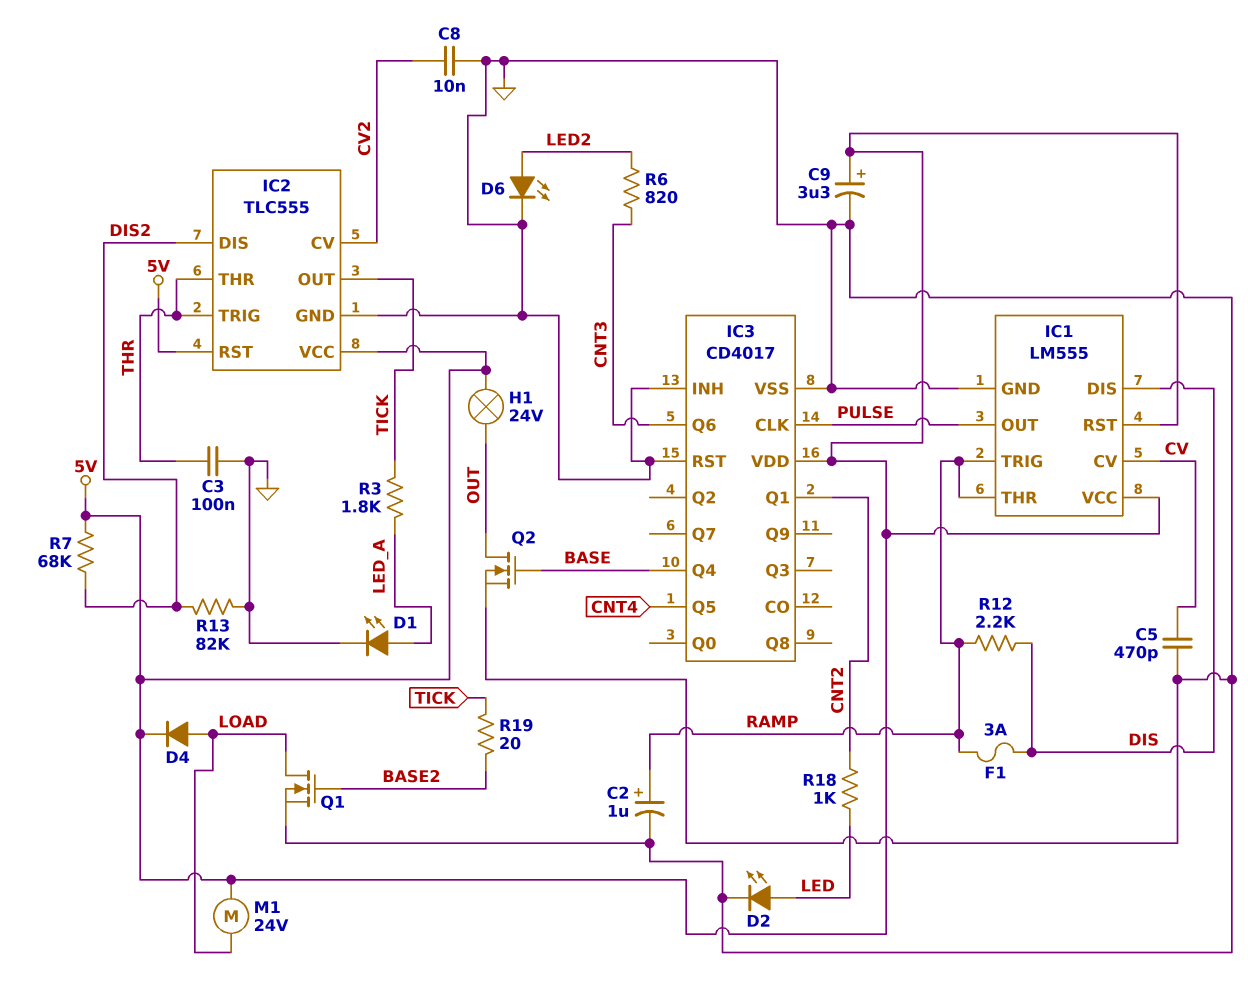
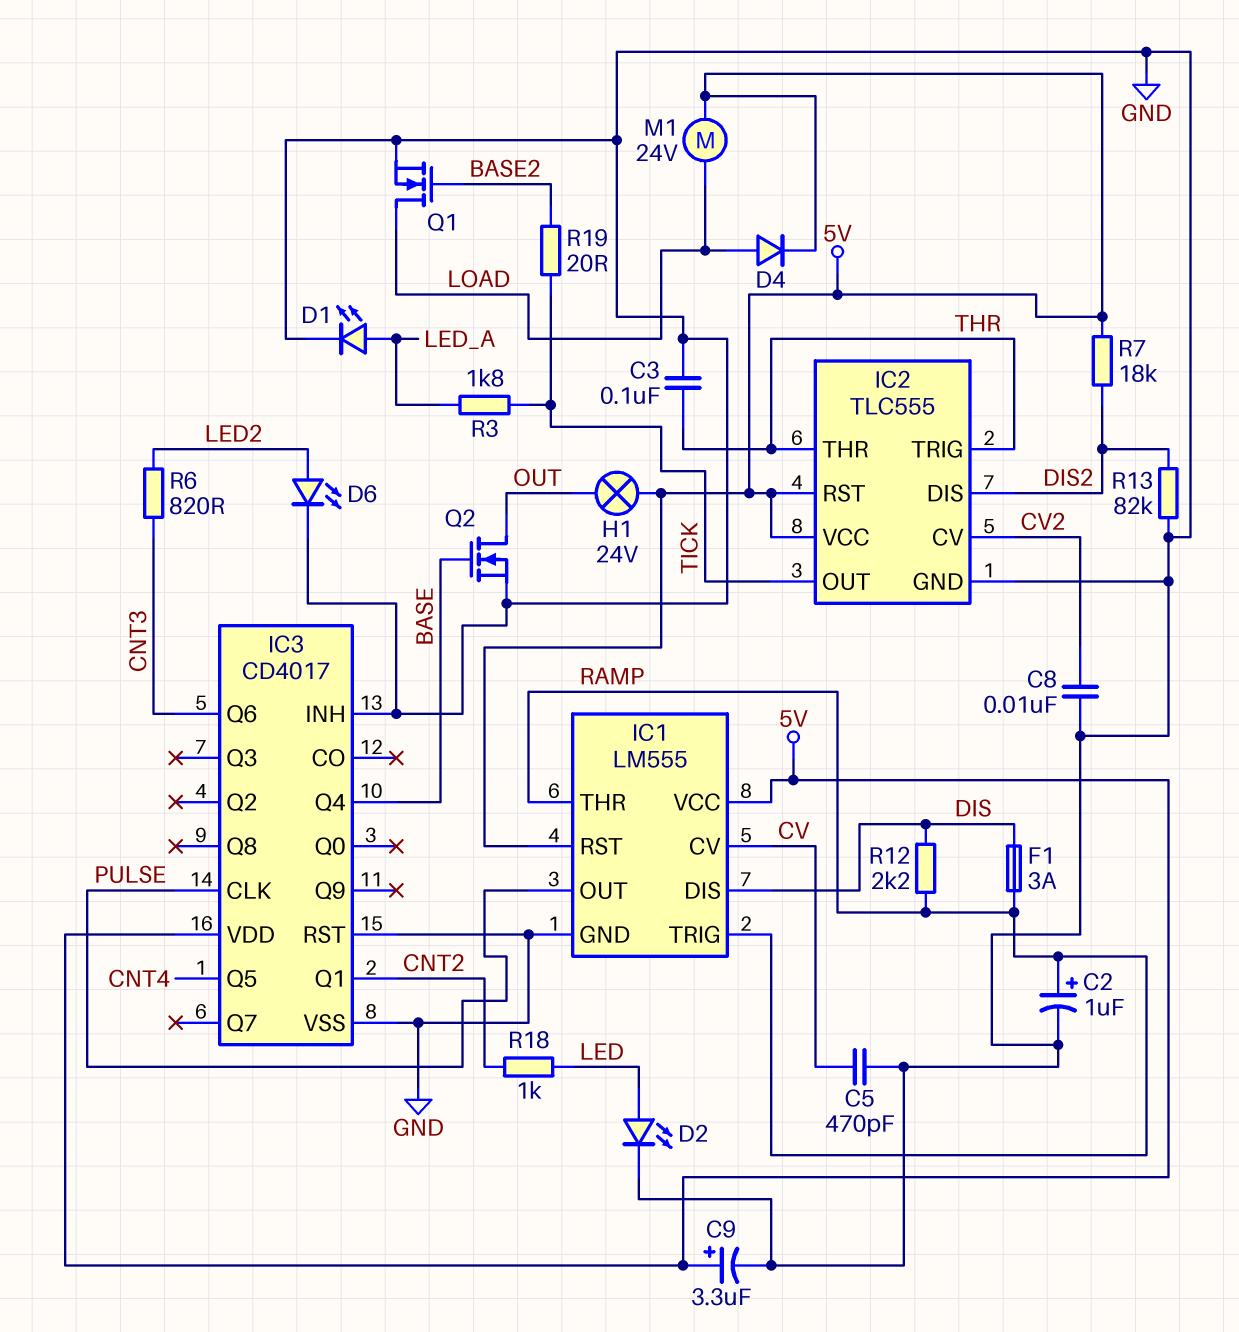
R7: 68k (5V, DIS2) -> 18k (5V, DIS2)

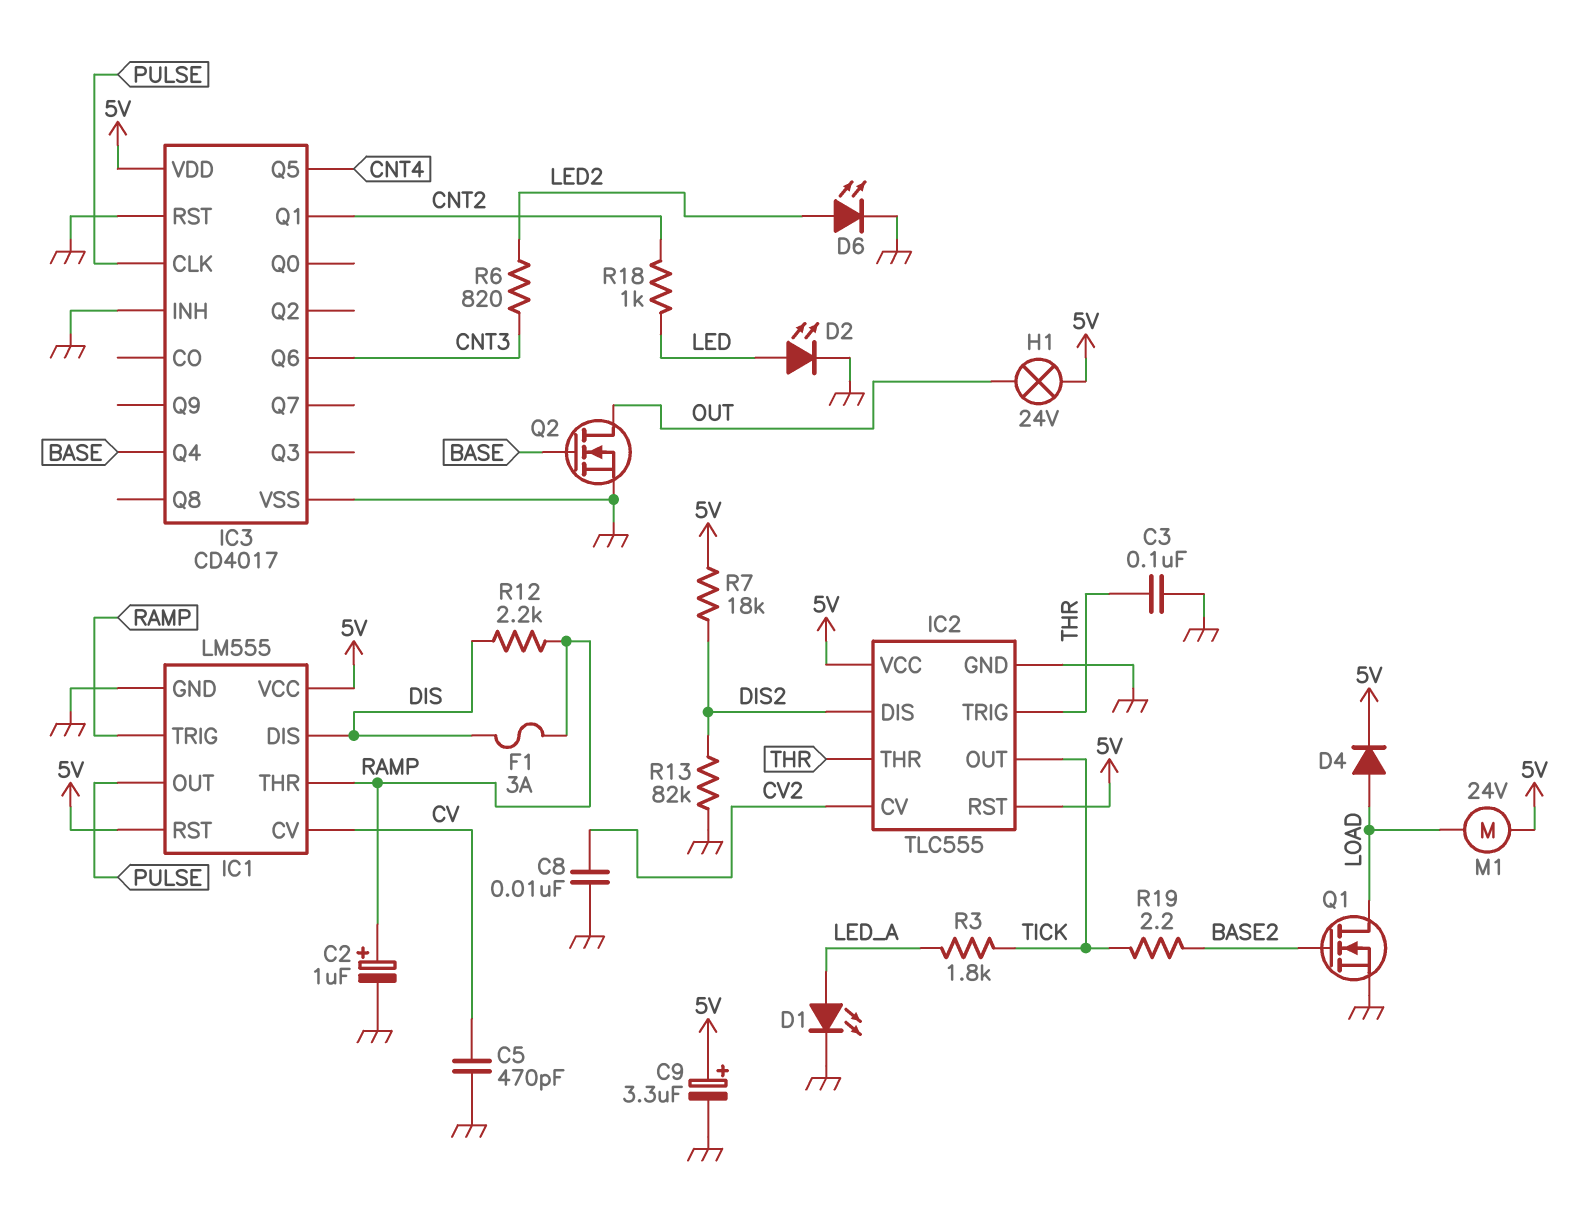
R19: 20 (BASE2, TICK) -> 2.2 (BASE2, TICK)

